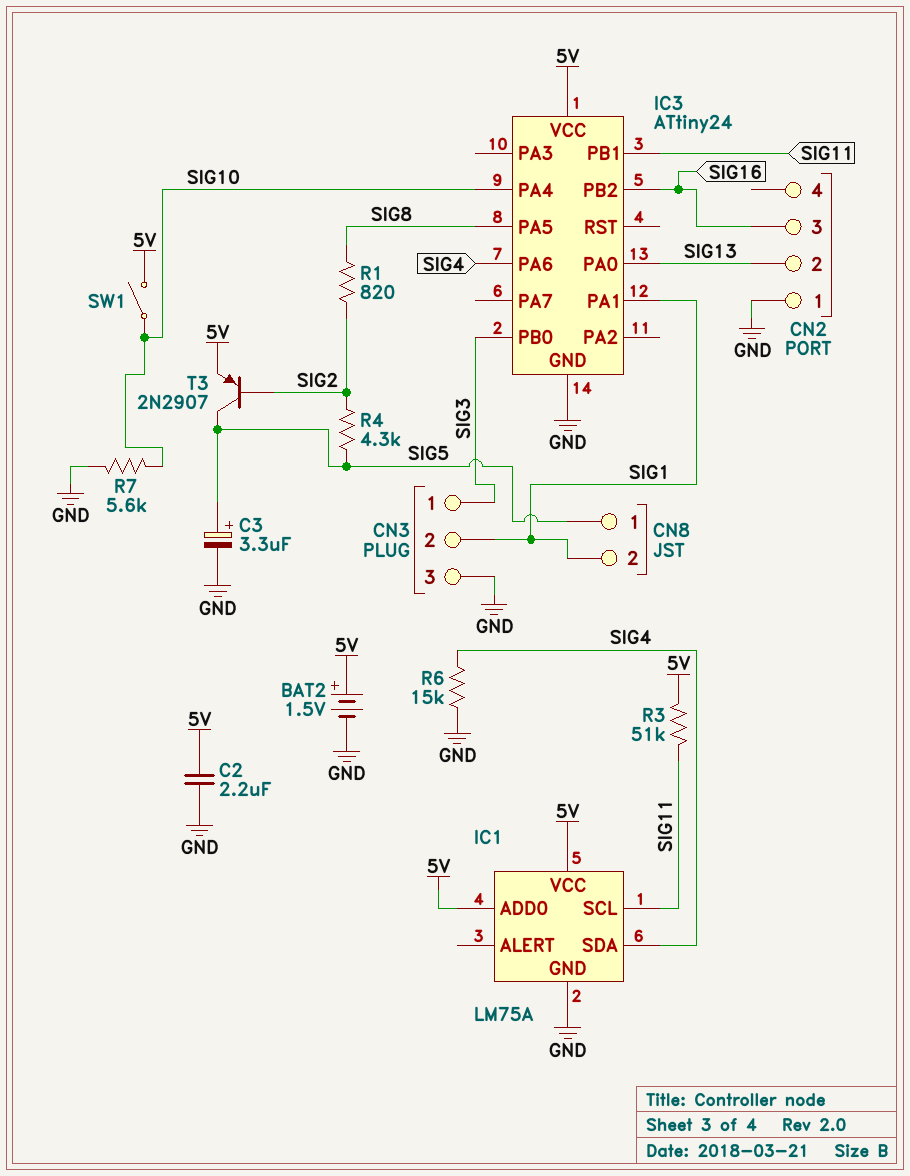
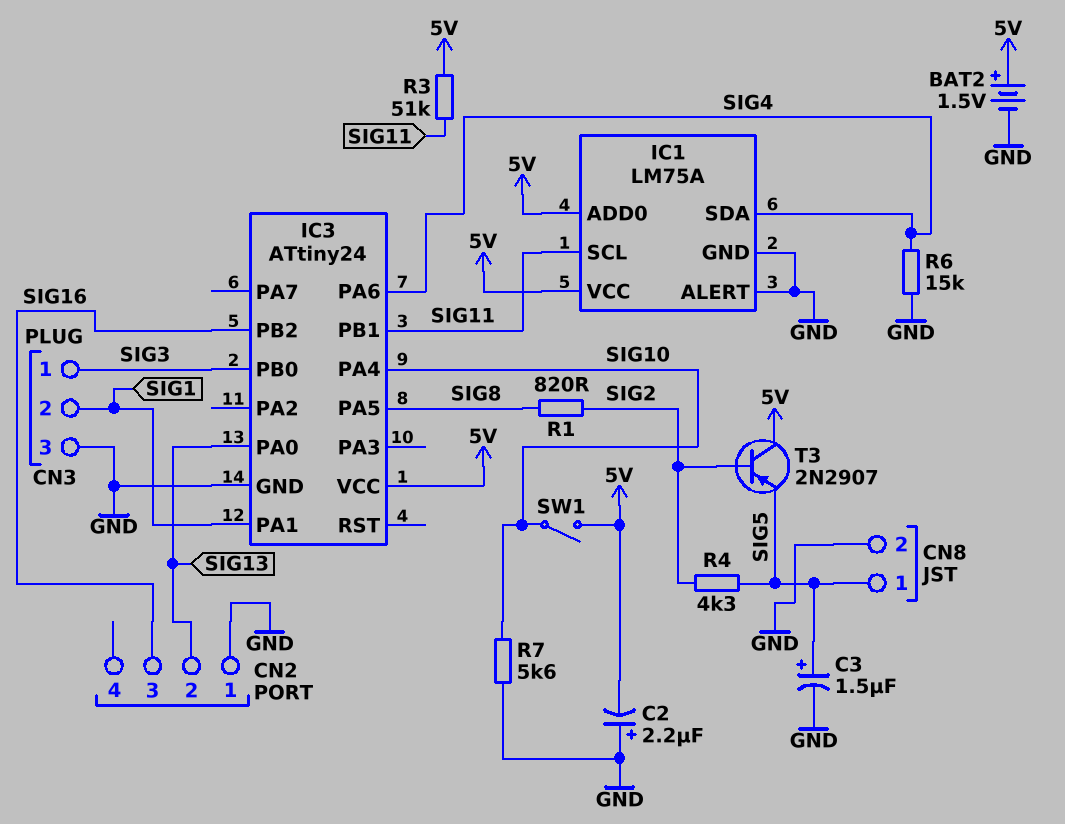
C2: 2.2uF (5V, GND) -> 2.2uF (plus GND, minus 5V)
C3: 3.3uF (plus SIG5, minus GND) -> 1.5uF (plus SIG5, minus GND)
CN8 pin 2: SIG1 -> GND
IC1 pin ALERT: none -> GND
T3: PNP 2N2907 (B SIG2, C SIG5, E 5V) -> PNP 2N2907 (B SIG2, C 5V, E SIG5)

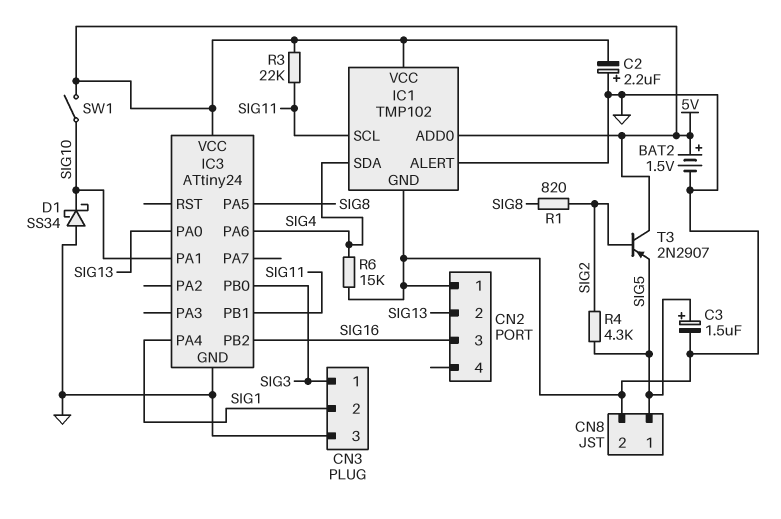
D1: none -> schottky SS34 (A GND, K SIG10)
IC1: LM75A -> TMP102
IC3 pin PA1: SIG1 -> SIG10
IC3 pin PA4: SIG10 -> SIG1
R3: 51k (5V, SIG11) -> 22k (5V, SIG11)
R7: 5.6k (GND, SIG10) -> none

